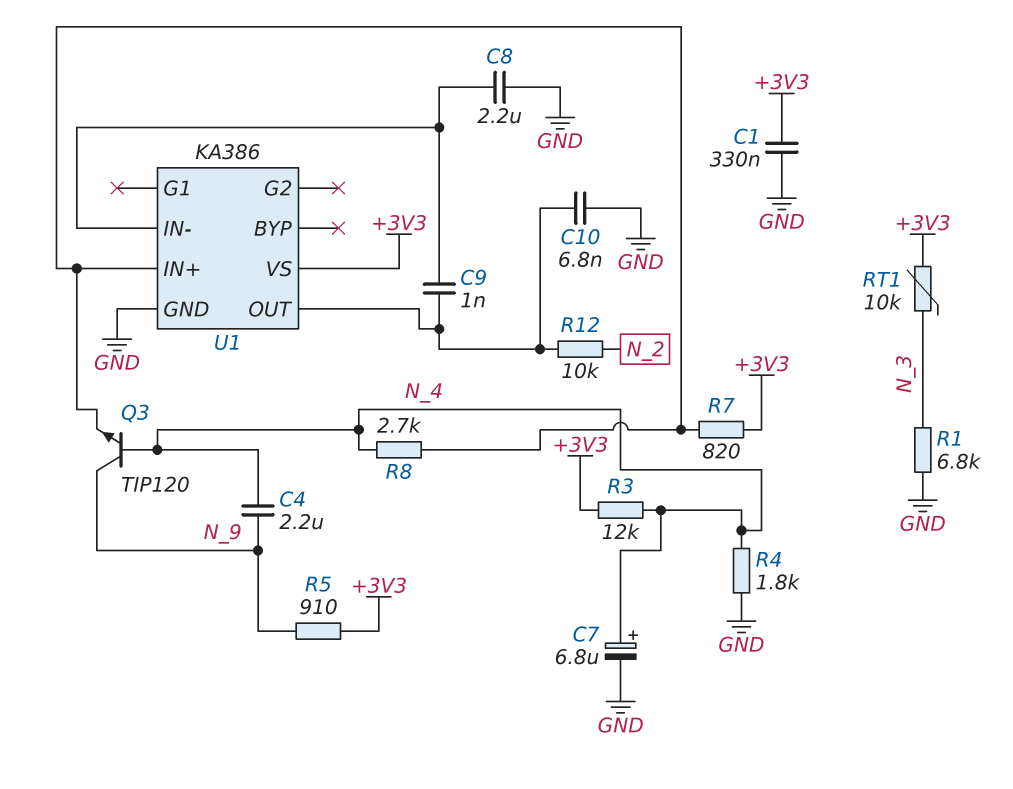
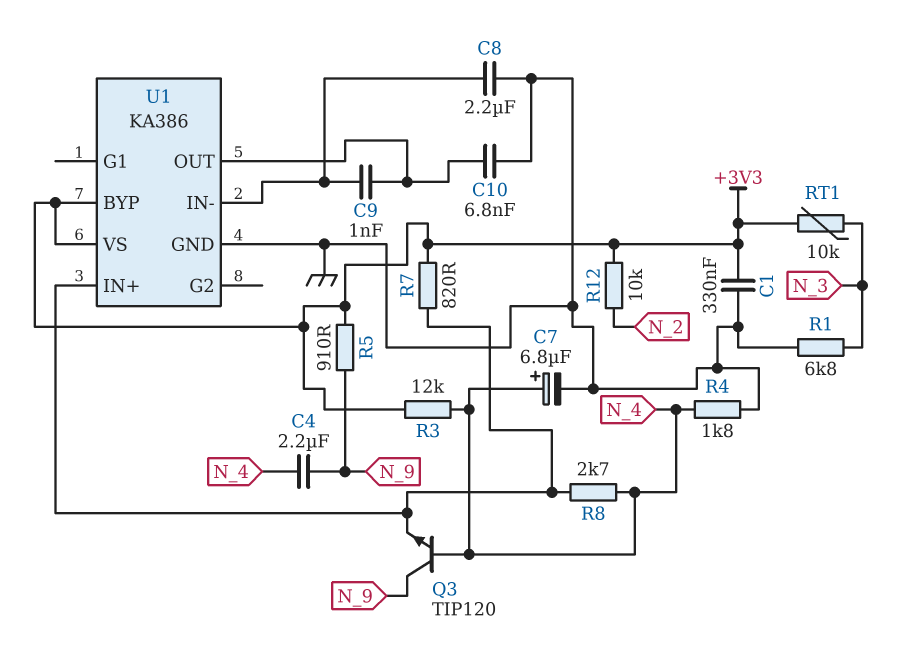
R12: 10k (N_2, U1/OUT) -> 10k (+3V3, N_2)
U1 pin BYP: none -> +3V3

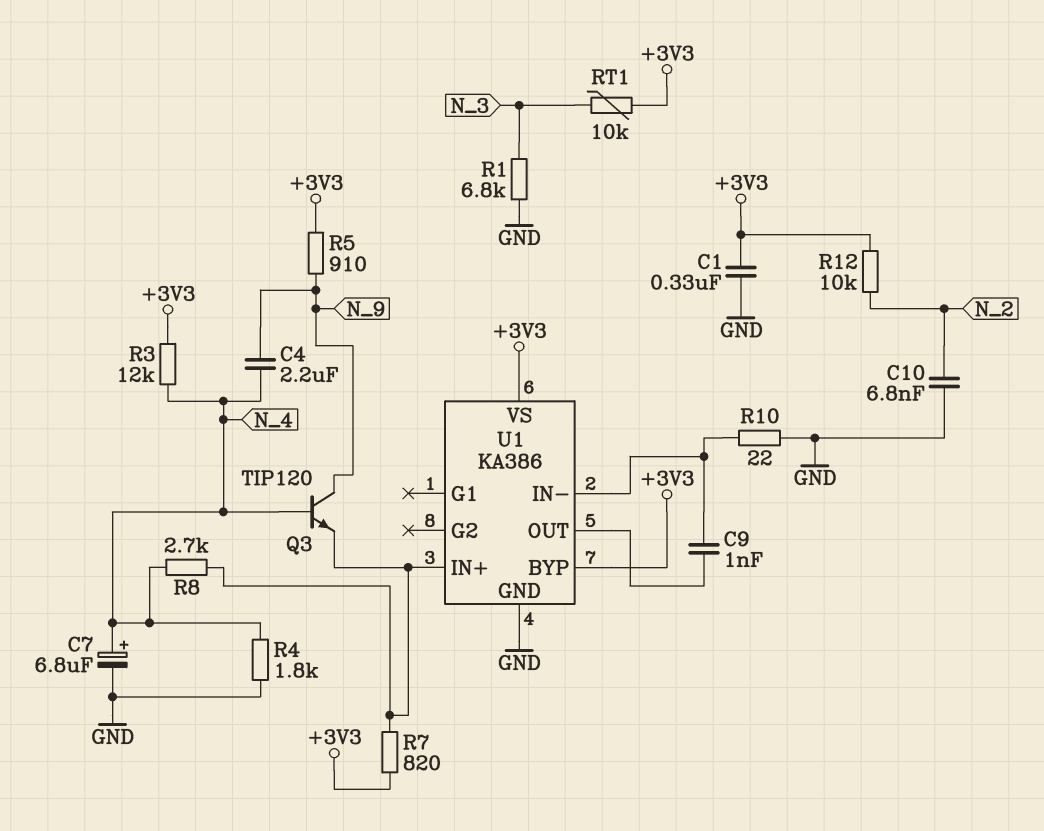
C8: 2.2uF (GND, U1/IN-) -> none
C10: 6.8nF (GND, U1/OUT) -> 6.8nF (GND, N_2)
R10: none -> 22 (GND, U1/IN-)

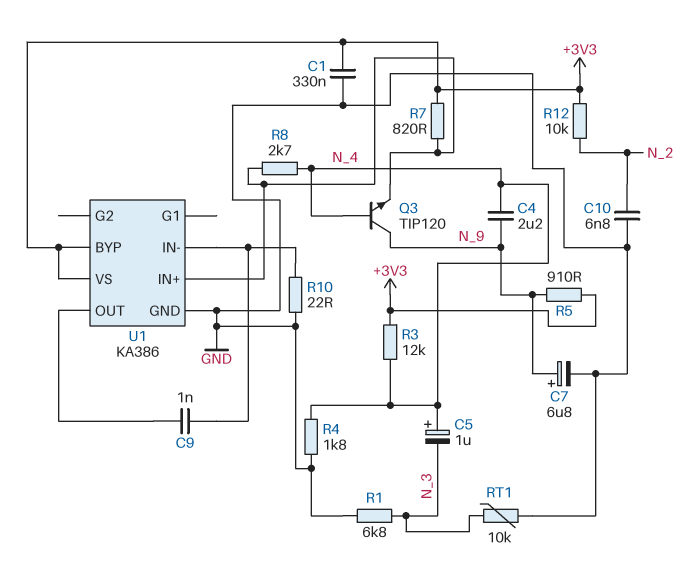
C5: none -> 1uF (plus N_4, minus N_3)
C7: 6.8uF (plus N_4, minus GND) -> 6.8uF (plus N_9, minus GND)
RT1: 10k (+3V3, N_3) -> 10k (GND, N_3)

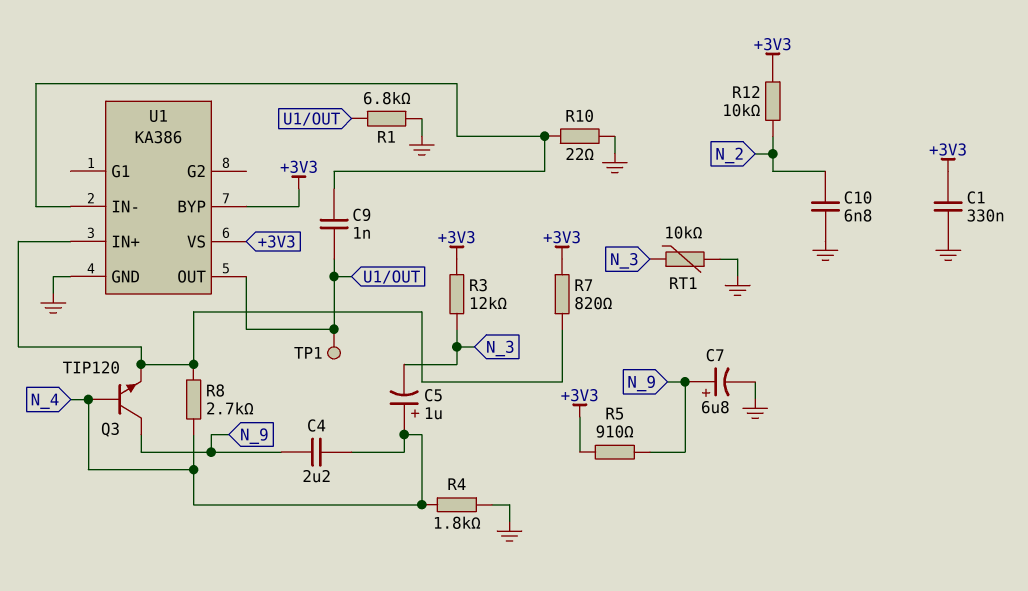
R1: 6.8k (GND, N_3) -> 6.8k (GND, U1/OUT)
R3: 12k (+3V3, N_4) -> 12k (+3V3, N_3)
TP1: none -> test point (U1/OUT)

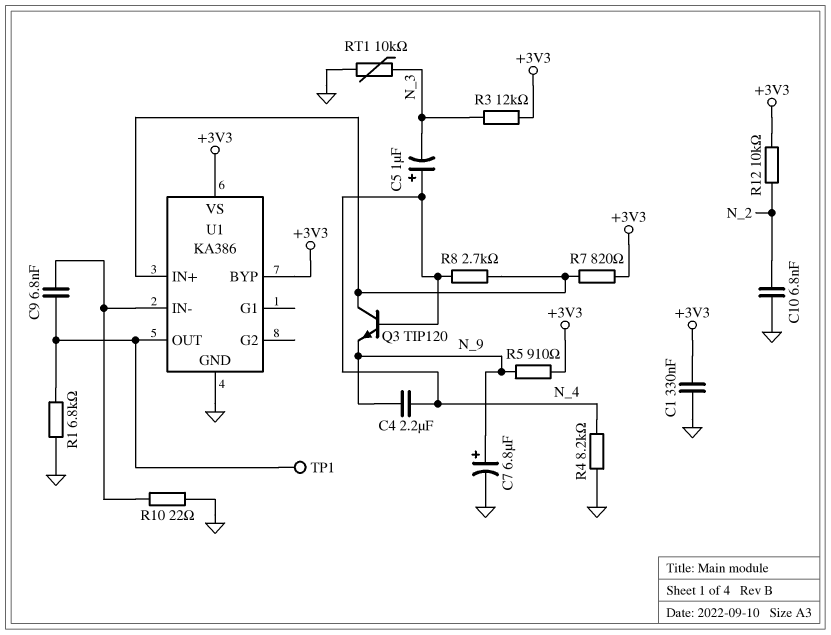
C9: 1nF (U1/IN-, U1/OUT) -> 6.8nF (U1/IN-, U1/OUT)
Q3: NPN TIP120 (B N_4, C N_9, E U1/IN+) -> NPN TIP120 (B N_4, C U1/IN+, E N_9)
R4: 1.8k (GND, N_4) -> 8.2k (GND, N_4)

